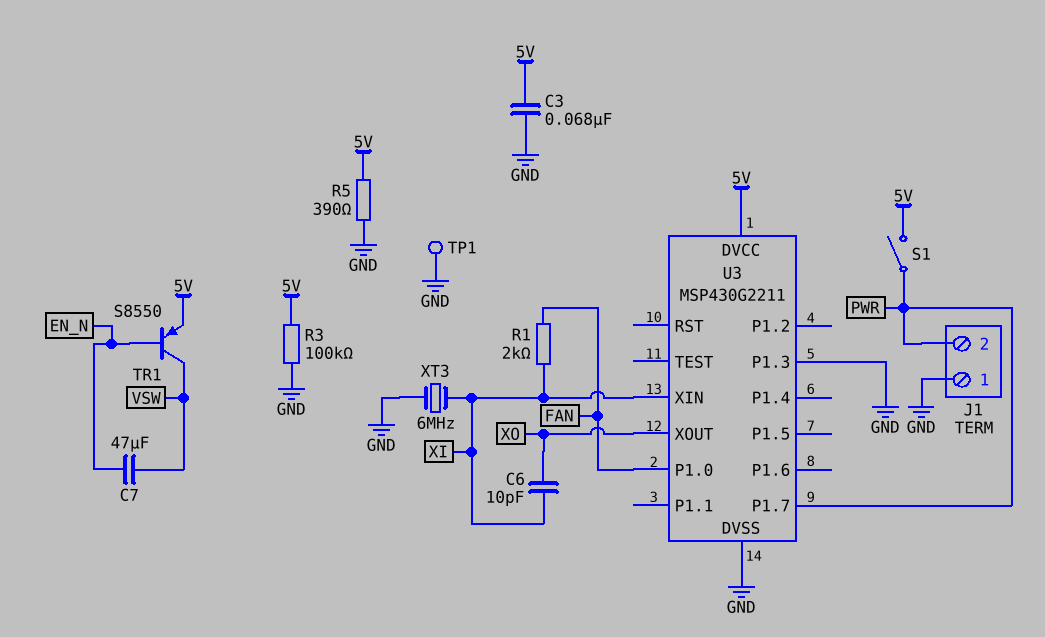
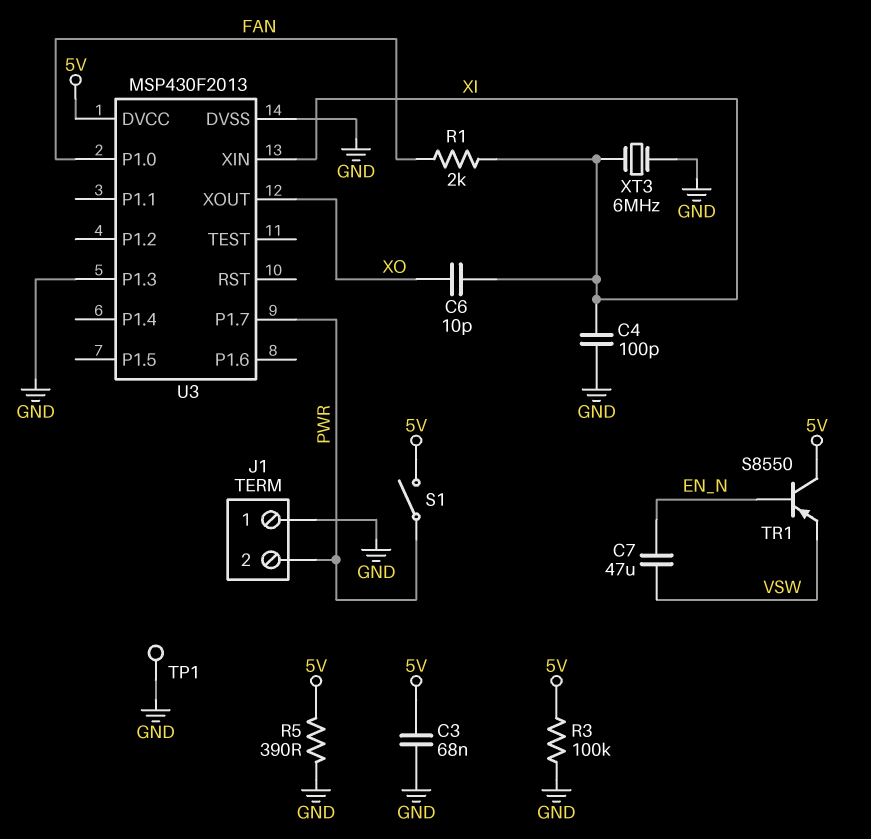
C4: none -> 100pF (GND, XI)
TR1: PNP S8550 (B EN_N, C VSW, E 5V) -> PNP S8550 (B EN_N, C 5V, E VSW)
U3: MSP430G2211 -> MSP430F2013

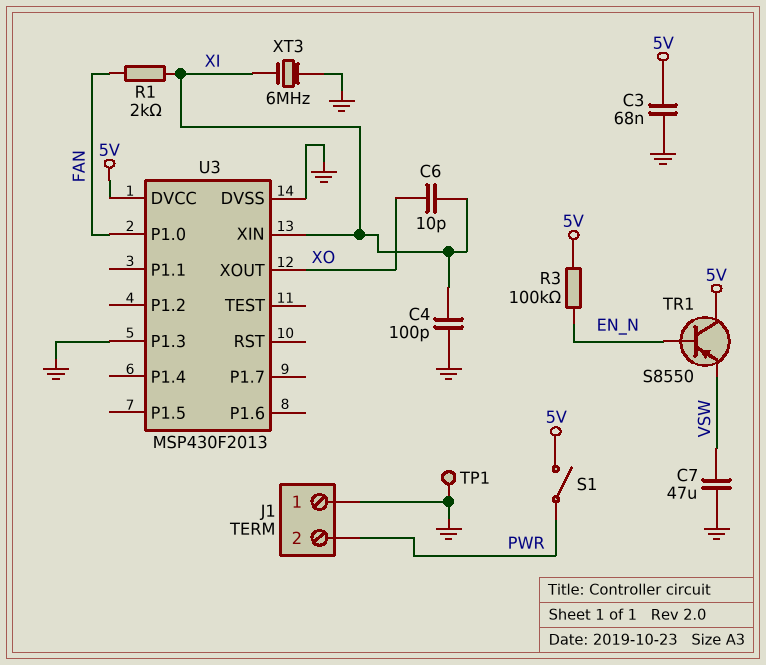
C7: 47uF (EN_N, VSW) -> 47uF (GND, VSW)
R3: 100k (5V, GND) -> 100k (5V, EN_N)
R5: 390 (5V, GND) -> none
U3 pin P1.7: PWR -> none

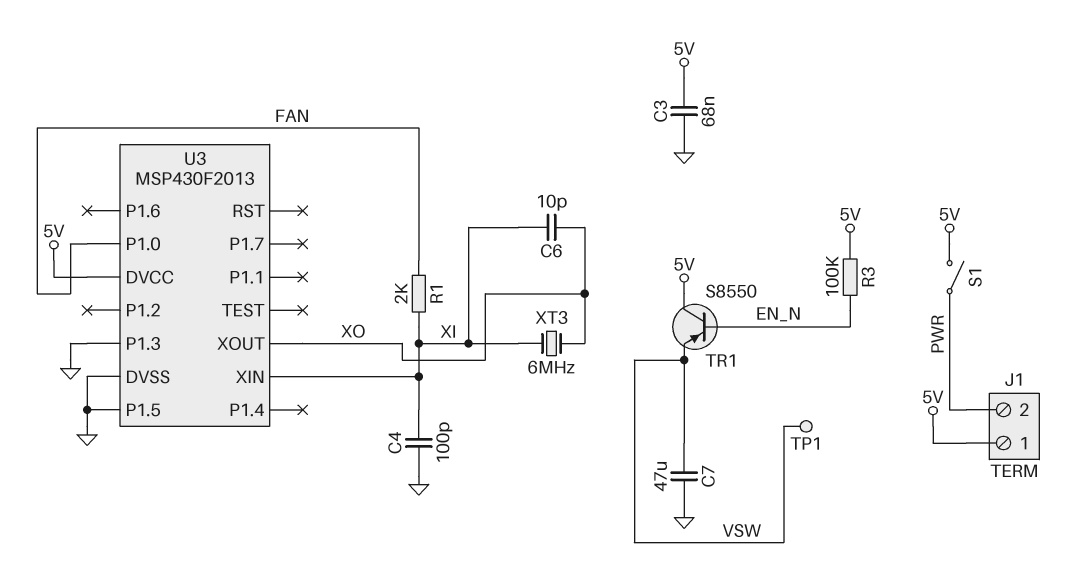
J1 pin 1: GND -> 5V
TP1: test point (GND) -> test point (VSW)
U3 pin P1.5: none -> GND
XT3: 6MHz (GND, XI) -> 6MHz (XI, XO)

